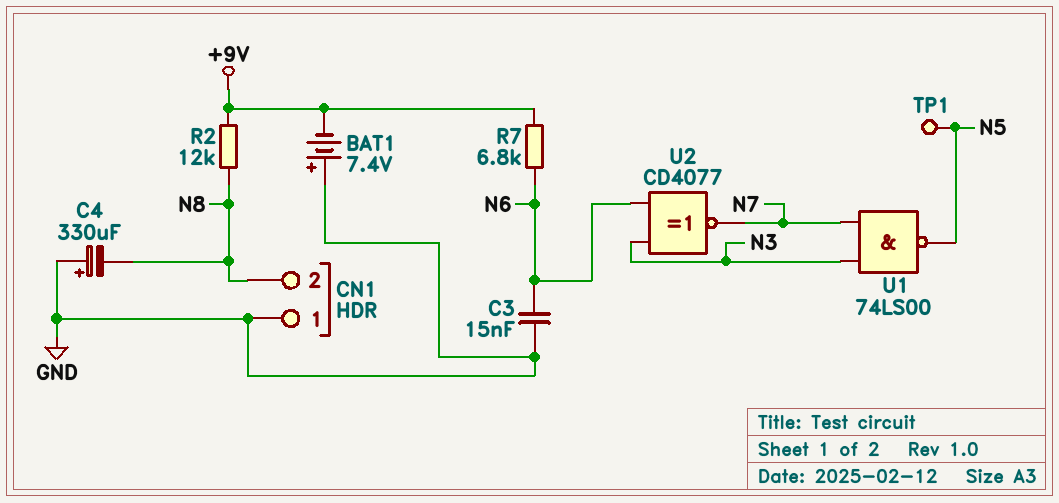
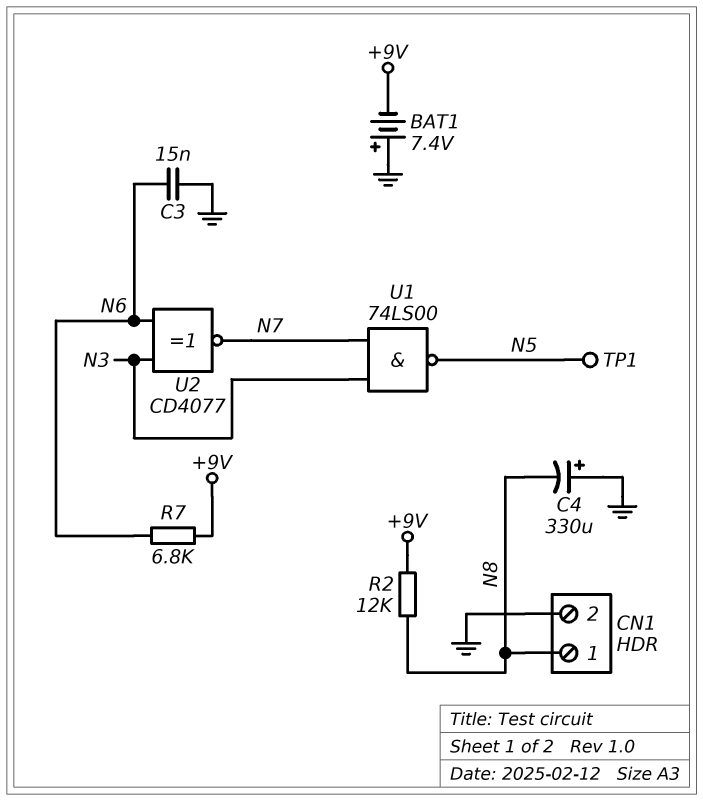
CN1 pin 1: GND -> N8
CN1 pin 2: N8 -> GND

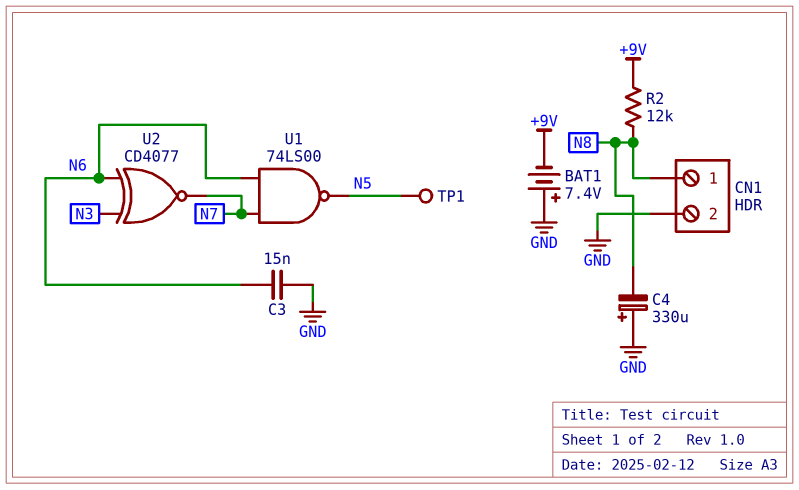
R7: 6.8k (+9V, N6) -> none
U1: NAND 74LS00 (in N3, in N7, out N5) -> NAND 74LS00 (in N6, in N7, out N5)

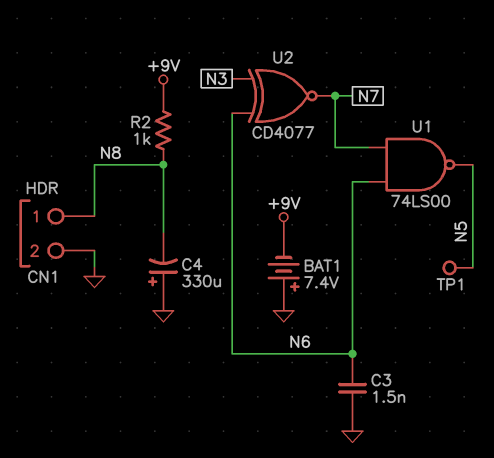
C3: 15nF (GND, N6) -> 1.5nF (GND, N6)
R2: 12k (+9V, N8) -> 1k (+9V, N8)

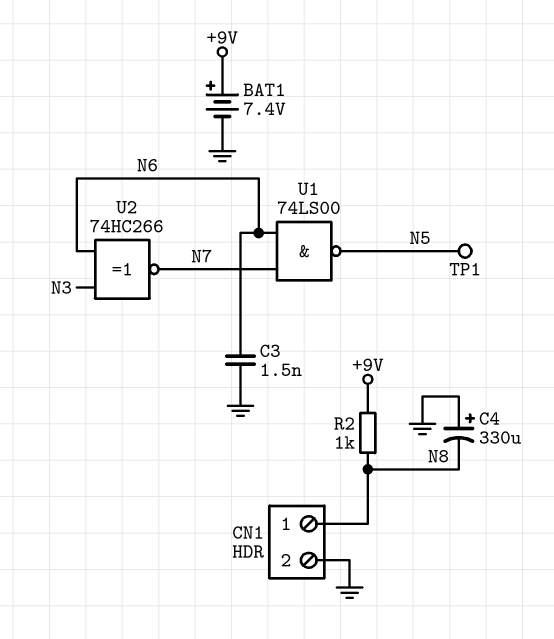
BAT1: 7.4V (plus GND, minus +9V) -> 7.4V (plus +9V, minus GND)
U2: XNOR CD4077 (in N3, in N6, out N7) -> XNOR 74HC266 (in N3, in N6, out N7)

